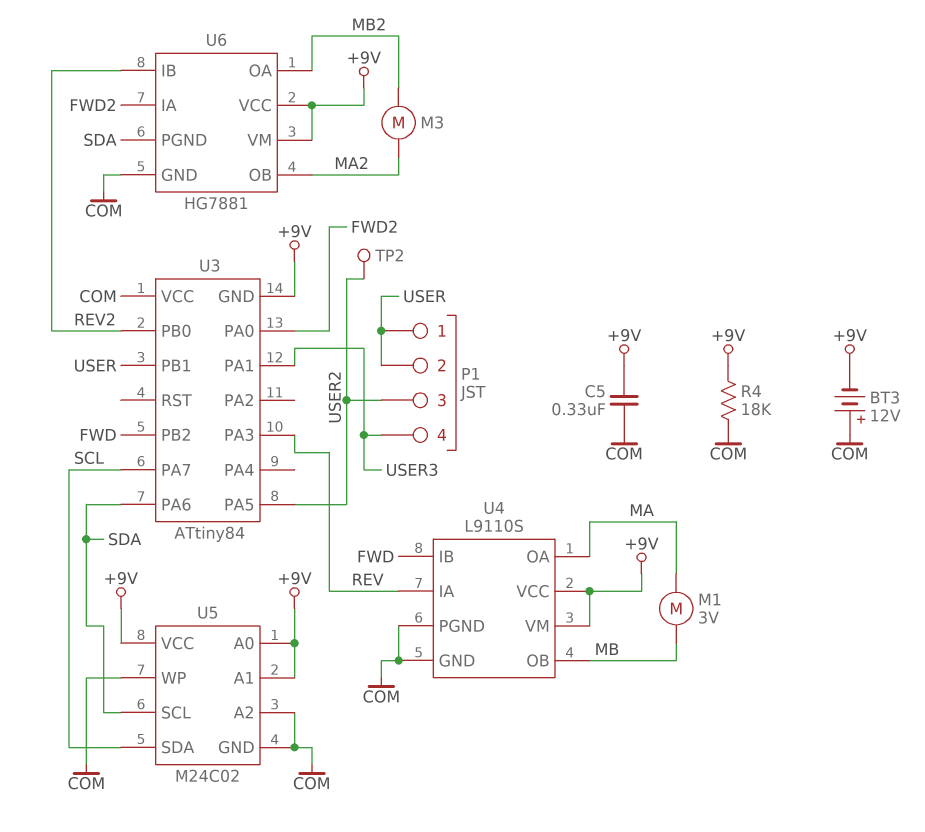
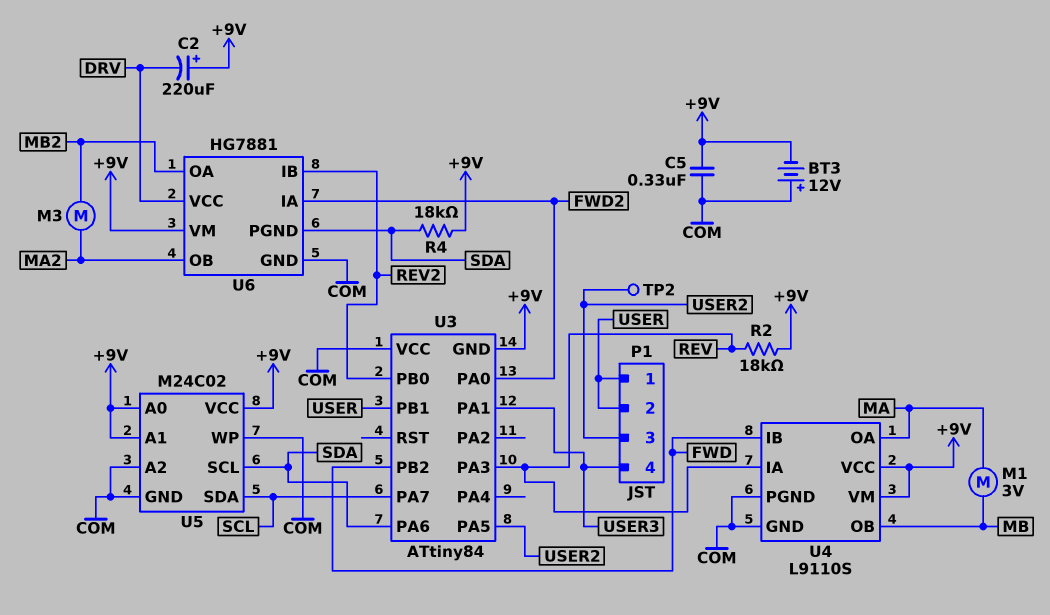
C2: none -> 220uF (plus +9V, minus DRV)
R2: none -> 18k (+9V, REV)
R4: 18k (+9V, COM) -> 18k (+9V, SDA)
U6 pin VCC: +9V -> DRV

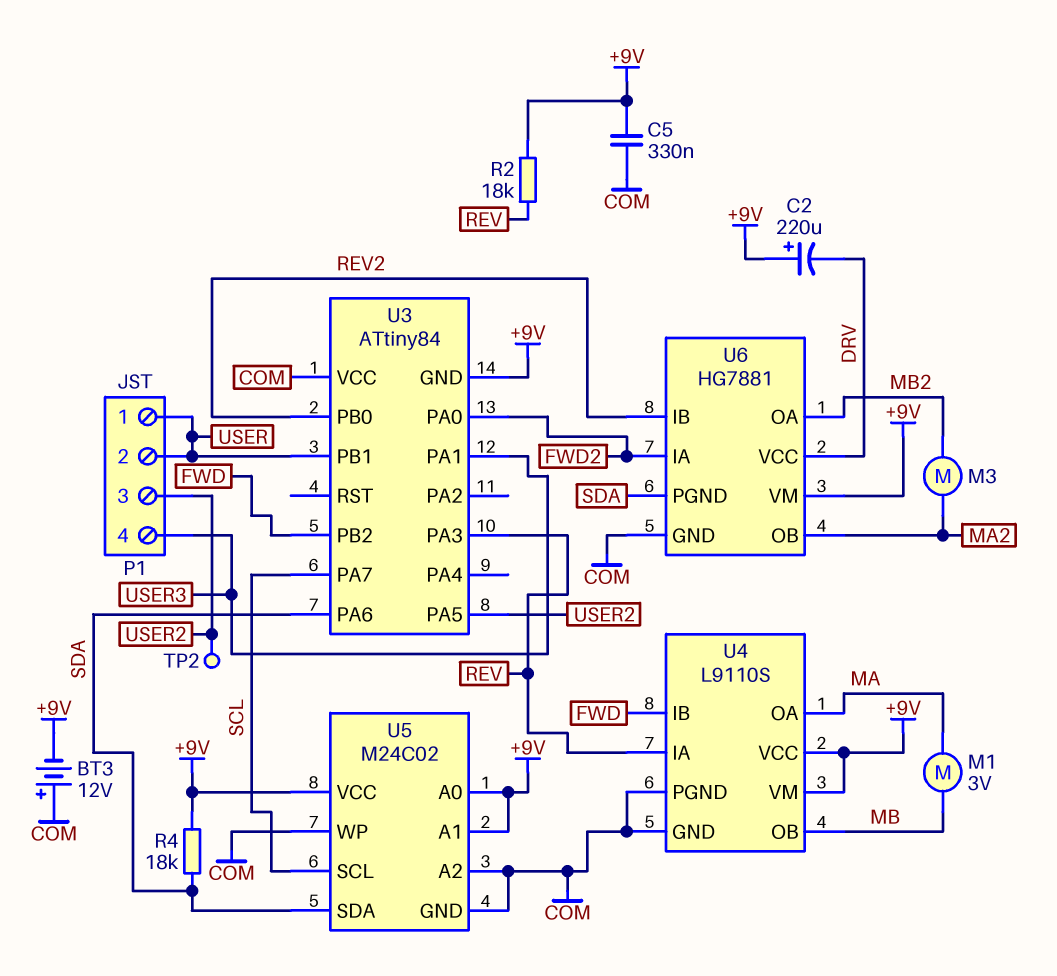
U5 pin SCL: SDA -> SCL
U5 pin SDA: SCL -> SDA

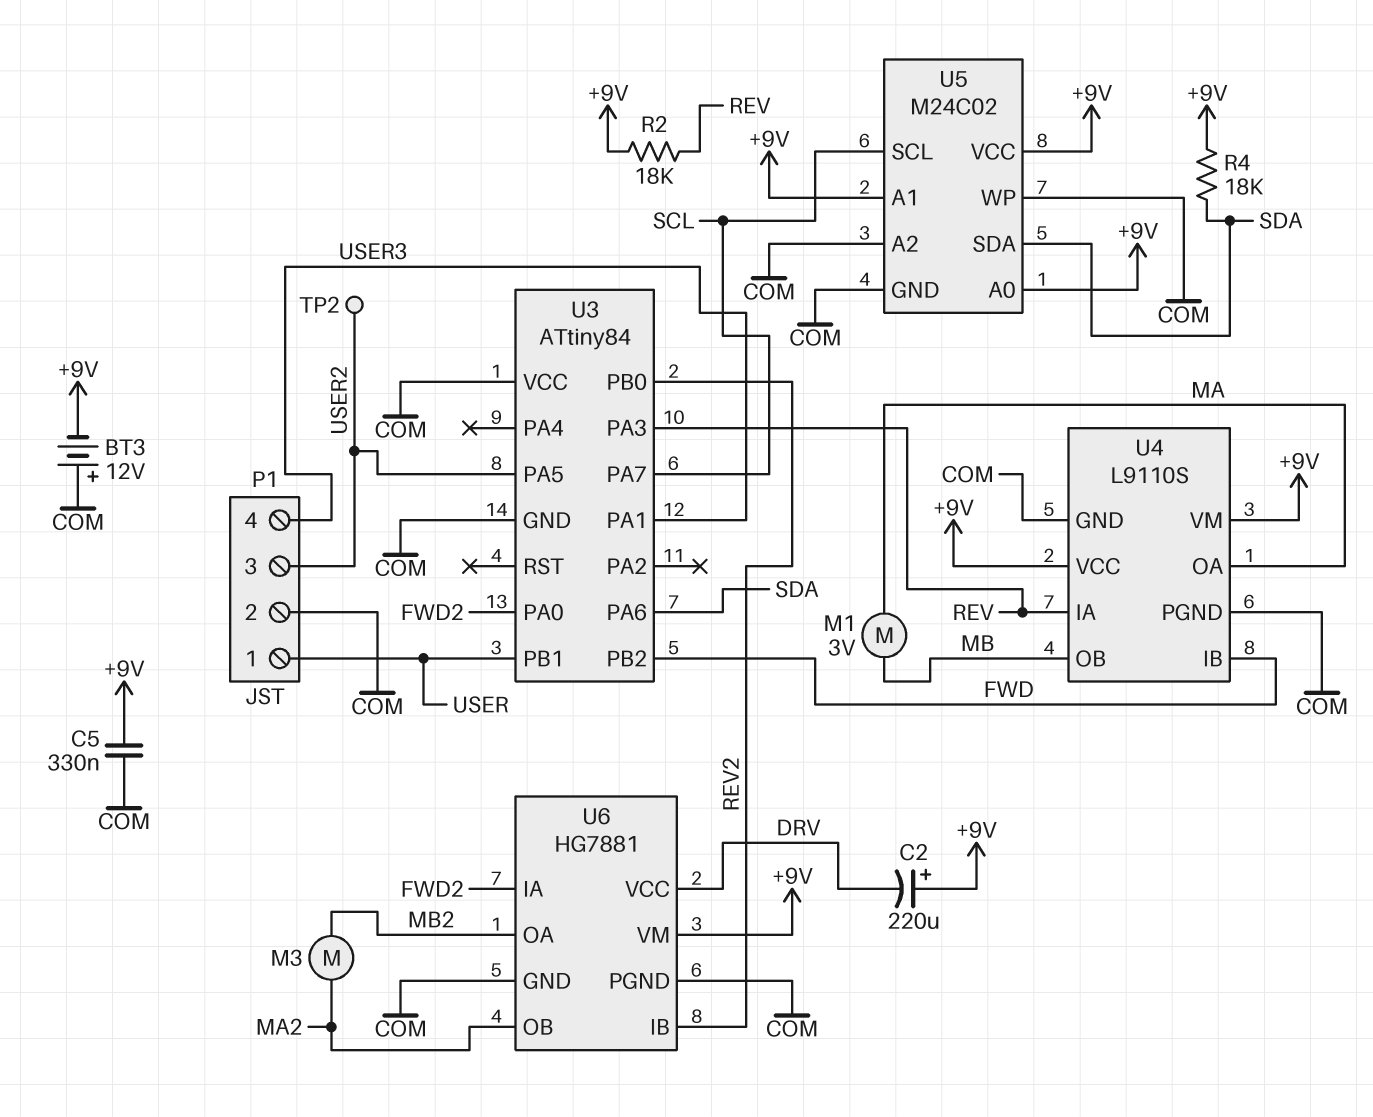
P1 pin 2: USER -> COM
U3 pin GND: +9V -> COM
U6 pin PGND: SDA -> COM

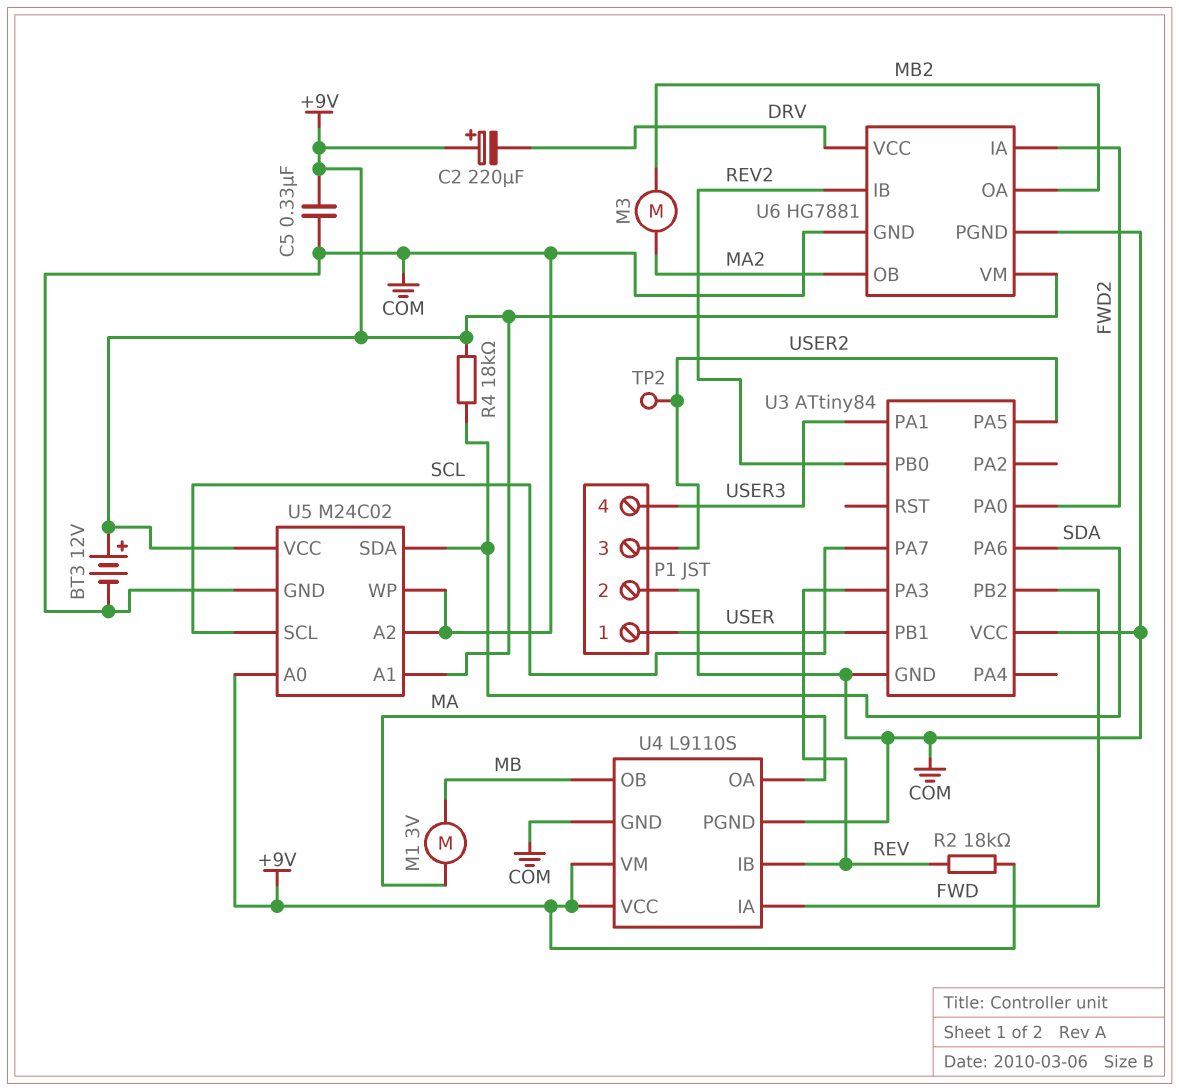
BT3: 12V (plus COM, minus +9V) -> 12V (plus +9V, minus COM)
U4 pin IA: REV -> FWD
U4 pin IB: FWD -> REV

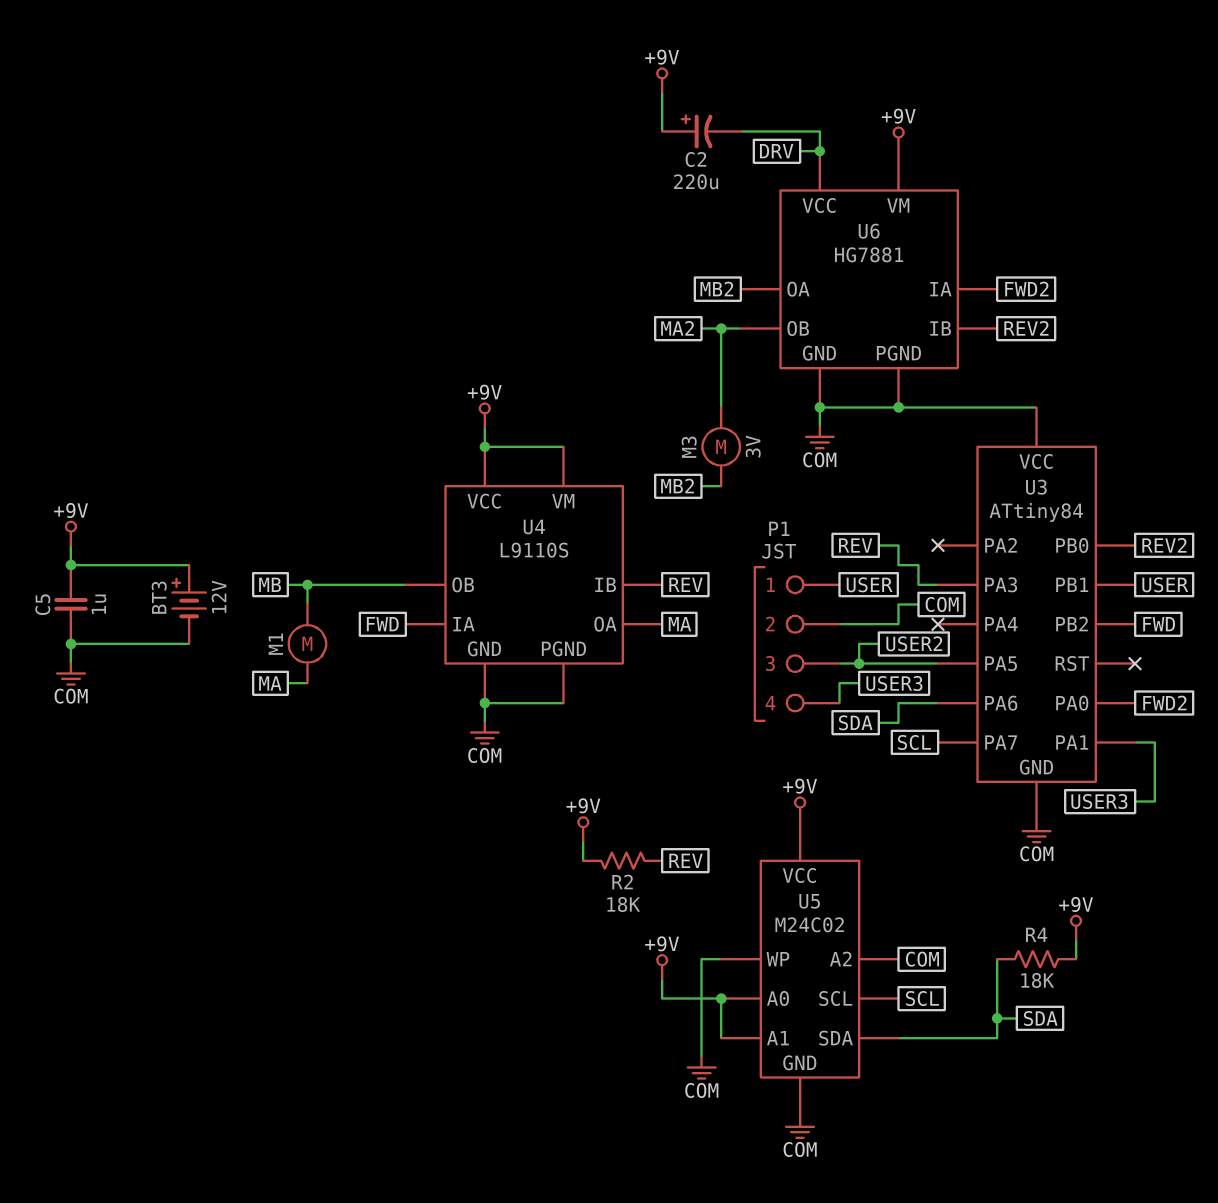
C5: 330nF (+9V, COM) -> 1uF (+9V, COM)
M1: motor 3V (MA, MB) -> motor (MA, MB)
M3: motor (MA2, MB2) -> motor 3V (MA2, MB2)
TP2: test point (USER2) -> none

